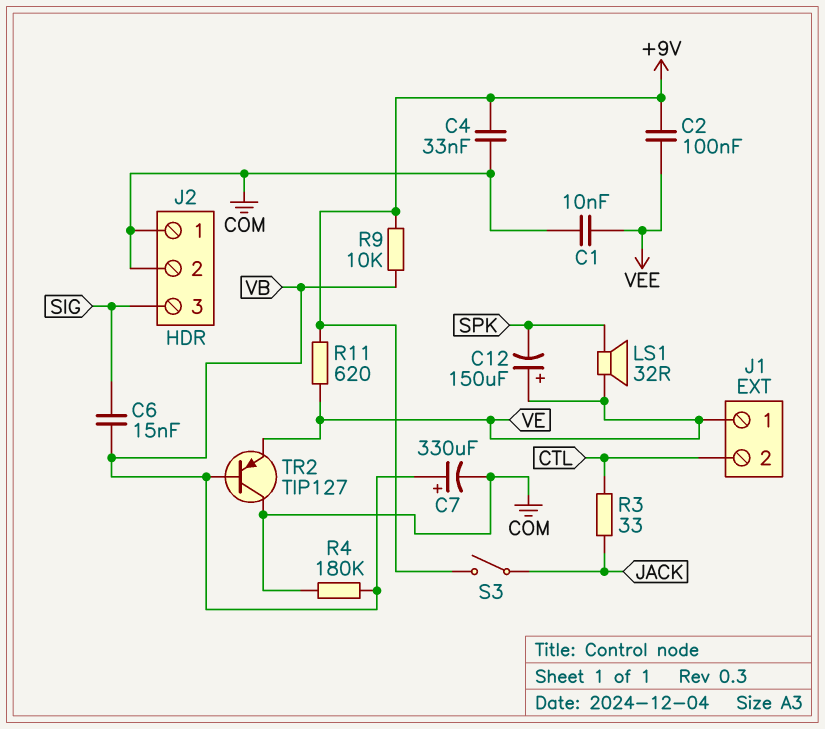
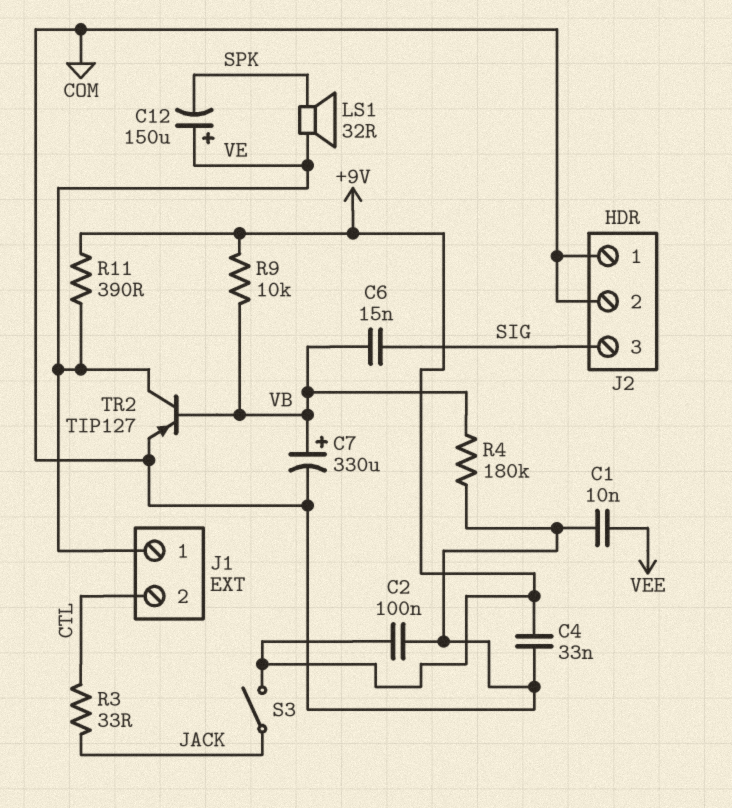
C2: 100nF (+9V, VEE) -> 100nF (+9V, COM)
R11: 620 (+9V, VE) -> 390 (+9V, VE)
TR2: PNP TIP127 (B VB, C COM, E VE) -> PNP TIP127 (B VB, C VE, E COM)

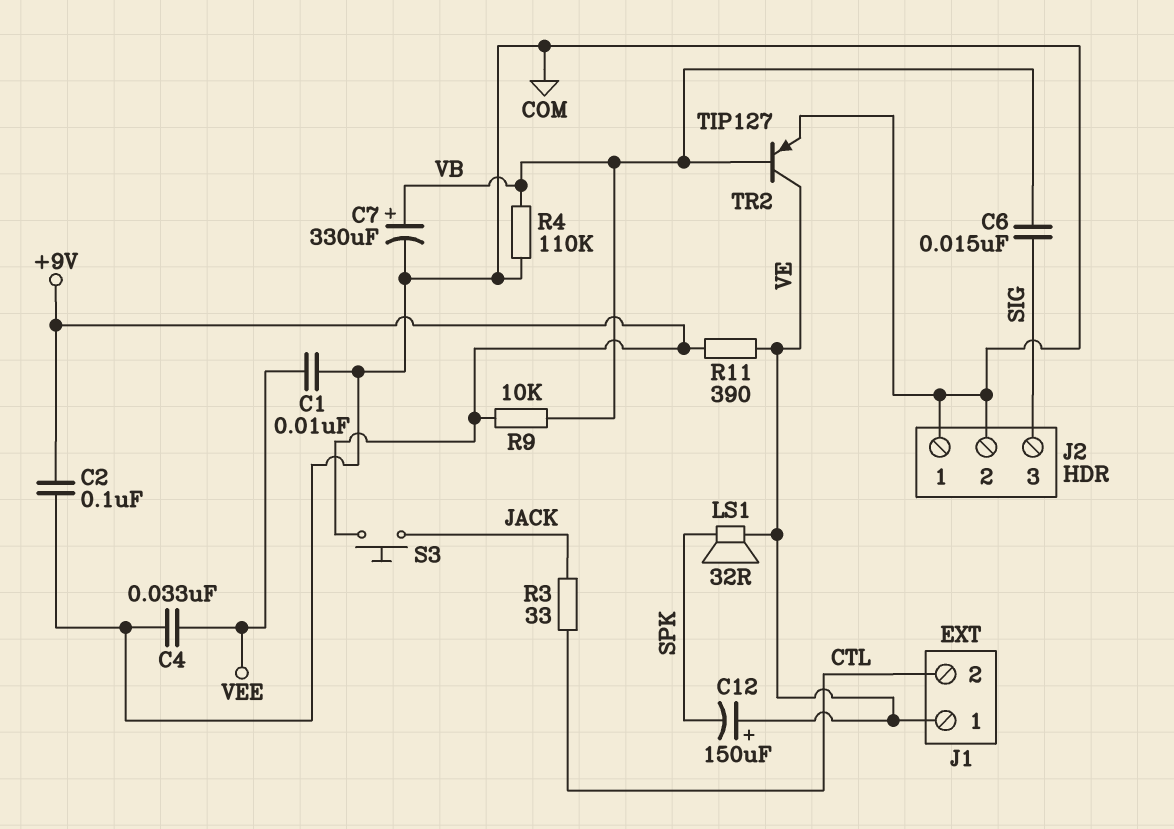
C4: 33nF (+9V, COM) -> 33nF (COM, VEE)
R4: 180k (COM, VB) -> 110k (COM, VB)
S3: switch (+9V, JACK) -> button (+9V, JACK)

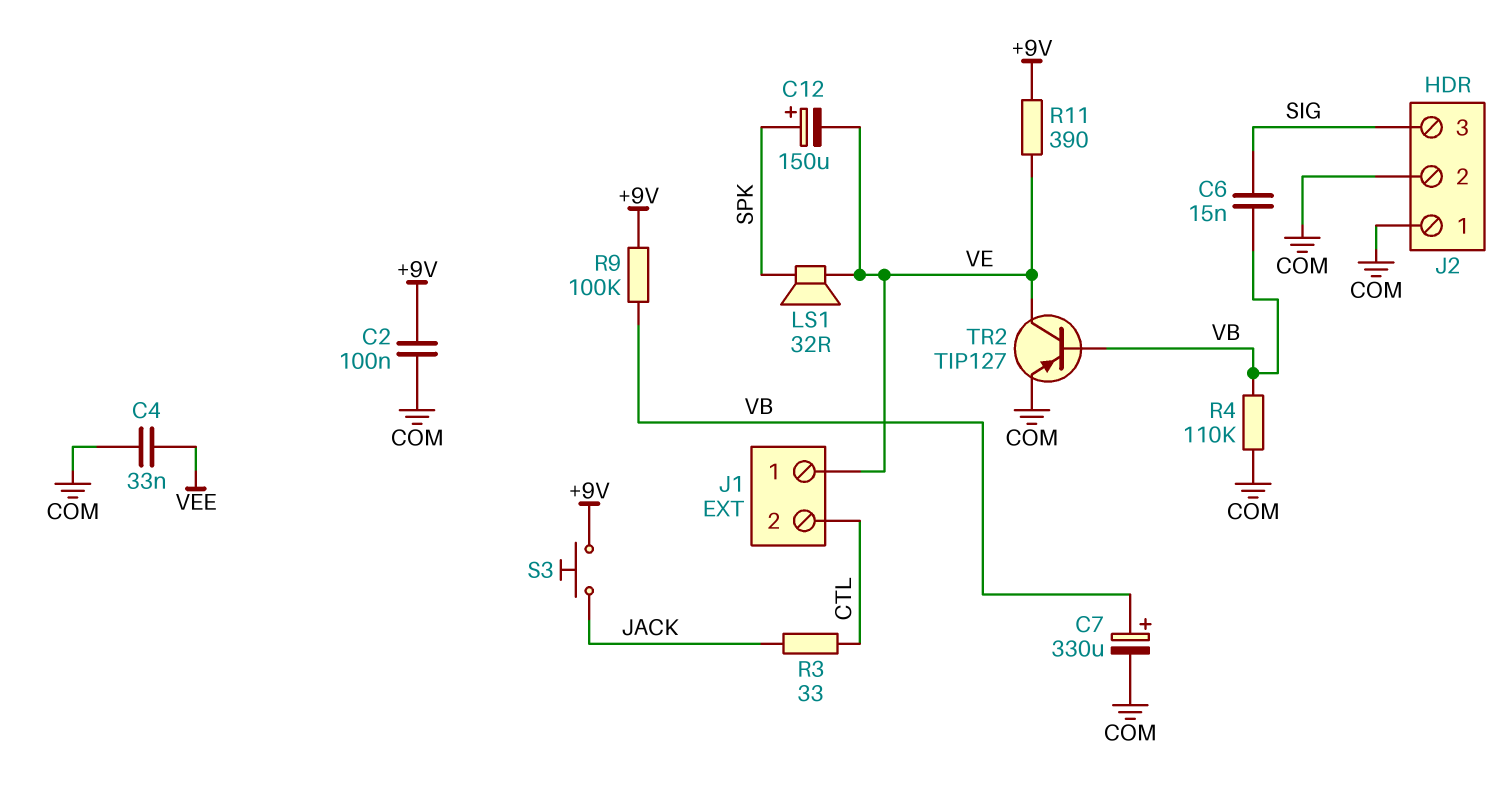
C1: 10nF (COM, VEE) -> none
C12: 150uF (plus VE, minus SPK) -> 150uF (plus SPK, minus VE)
R9: 10k (+9V, VB) -> 100k (+9V, VB)

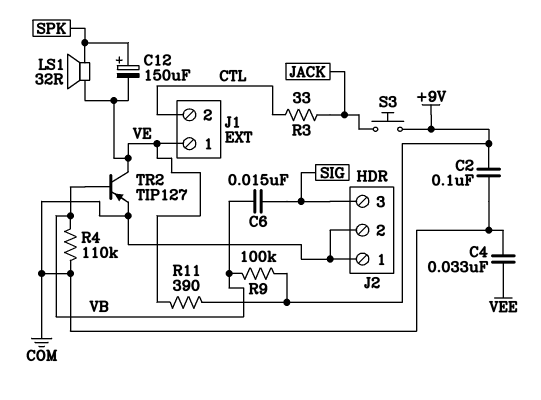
C7: 330uF (plus VB, minus COM) -> none

